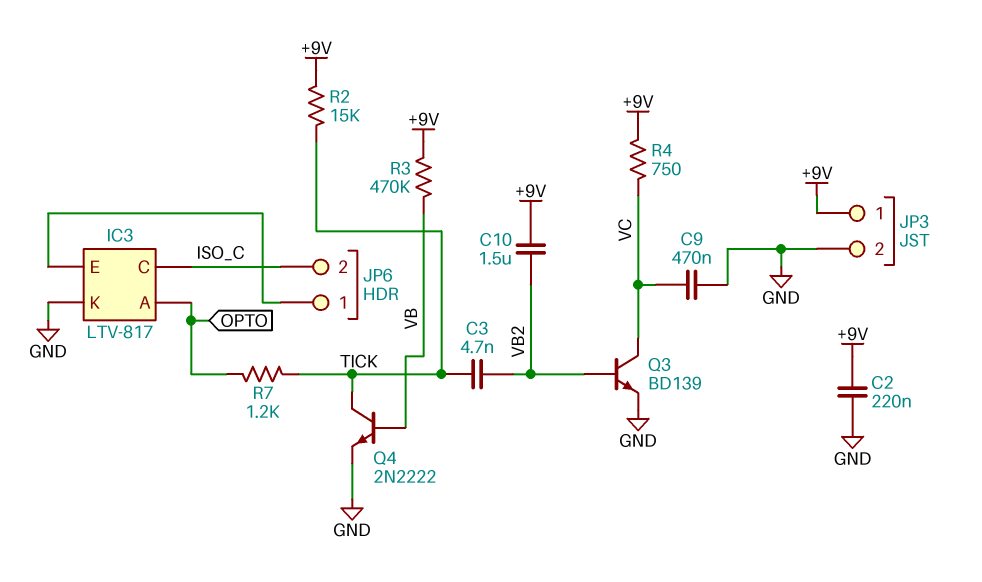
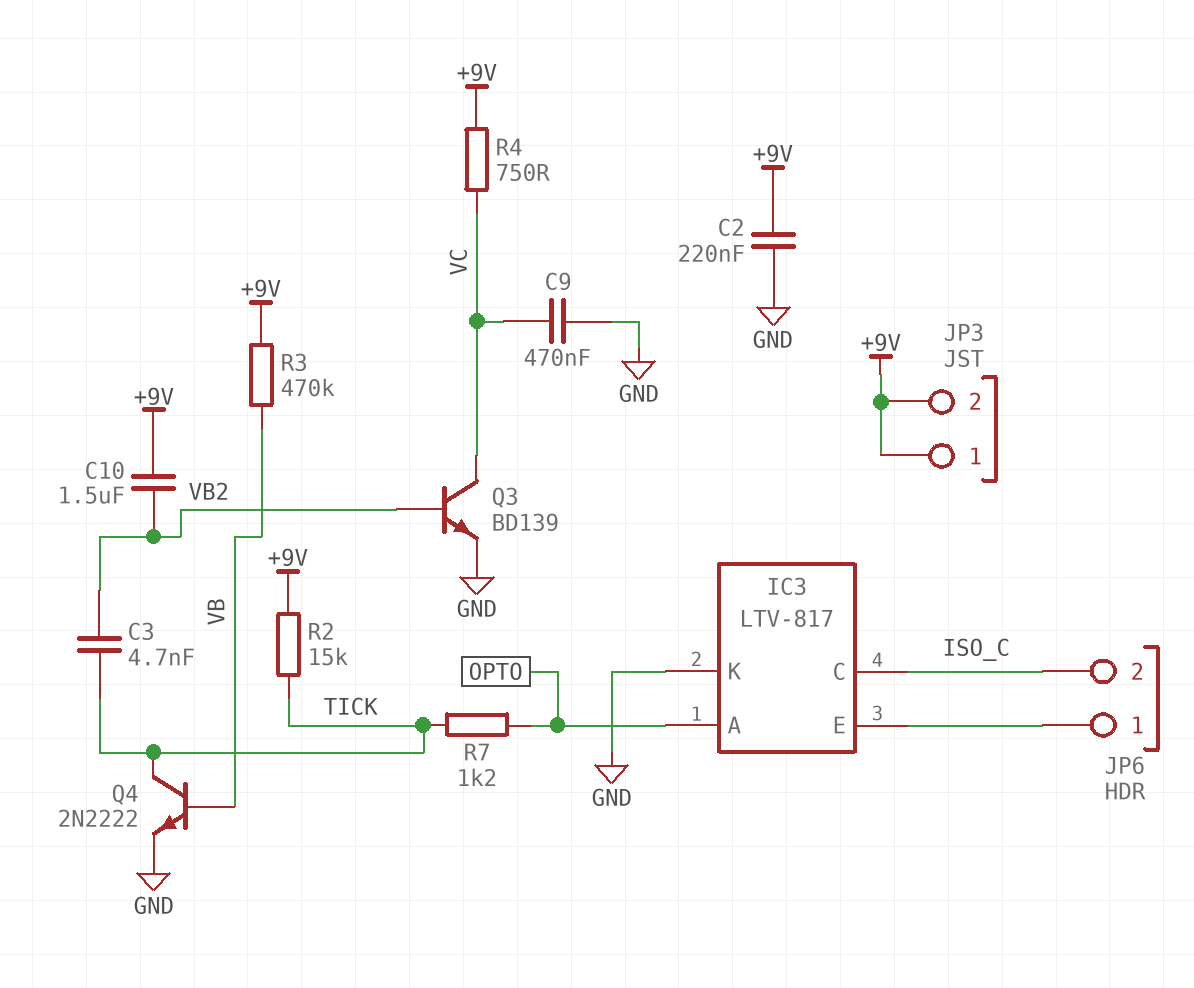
JP3 pin 2: GND -> +9V

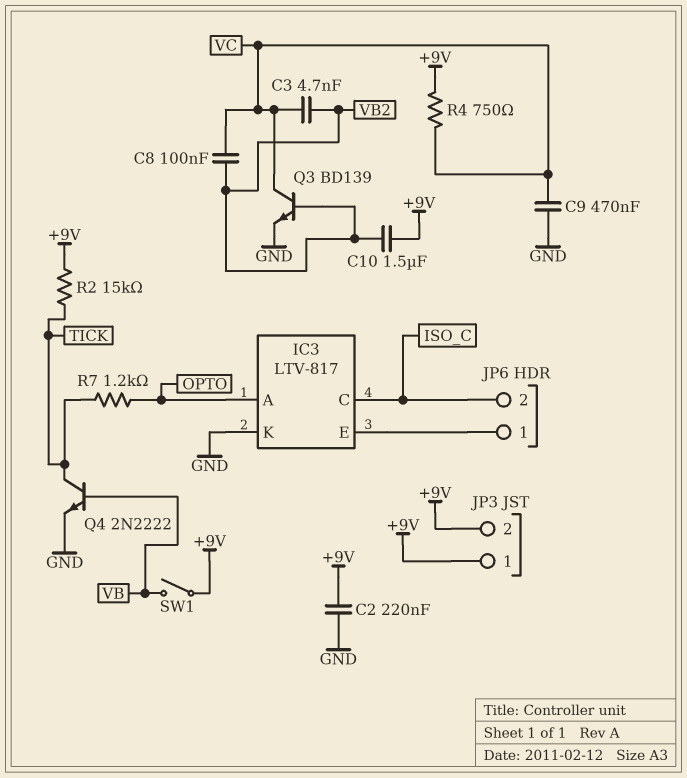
C3: 4.7nF (TICK, VB2) -> 4.7nF (VB2, VC)
C8: none -> 100nF (VB2, VC)
R3: 470k (+9V, VB) -> none
SW1: none -> switch (+9V, VB)

